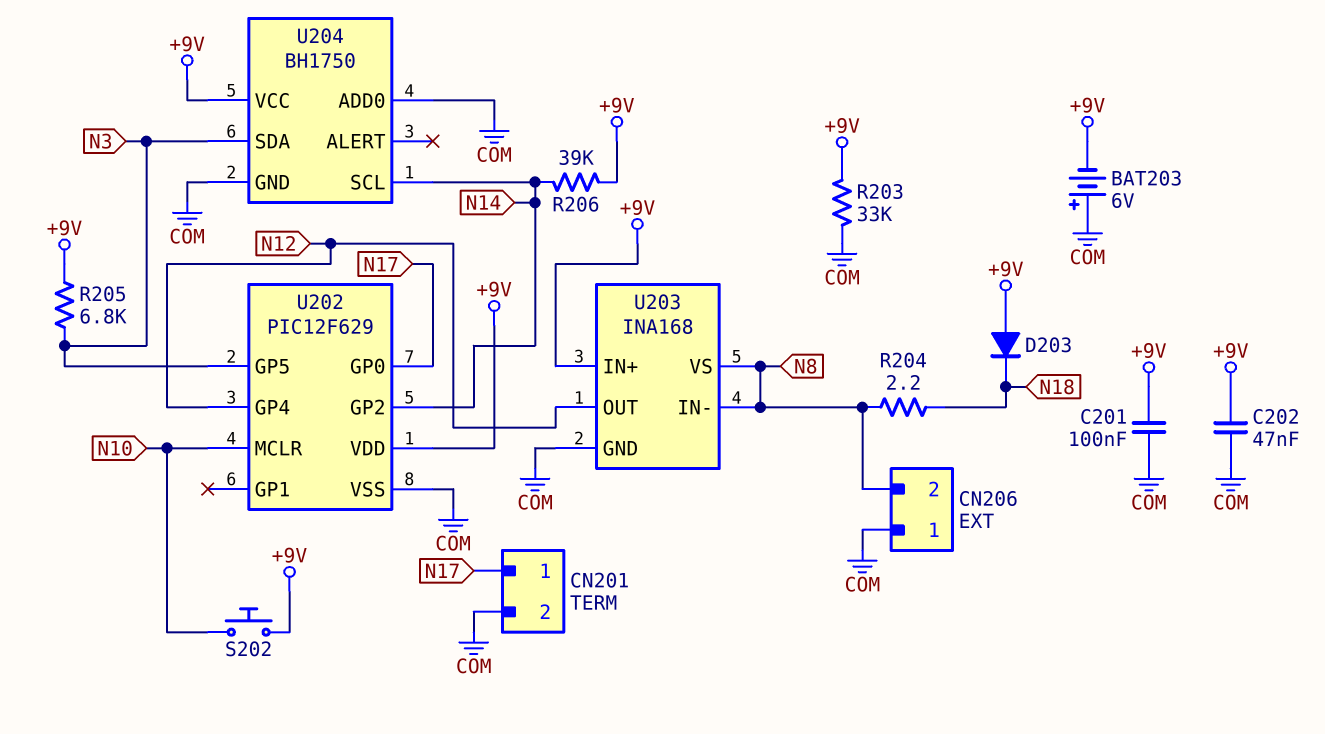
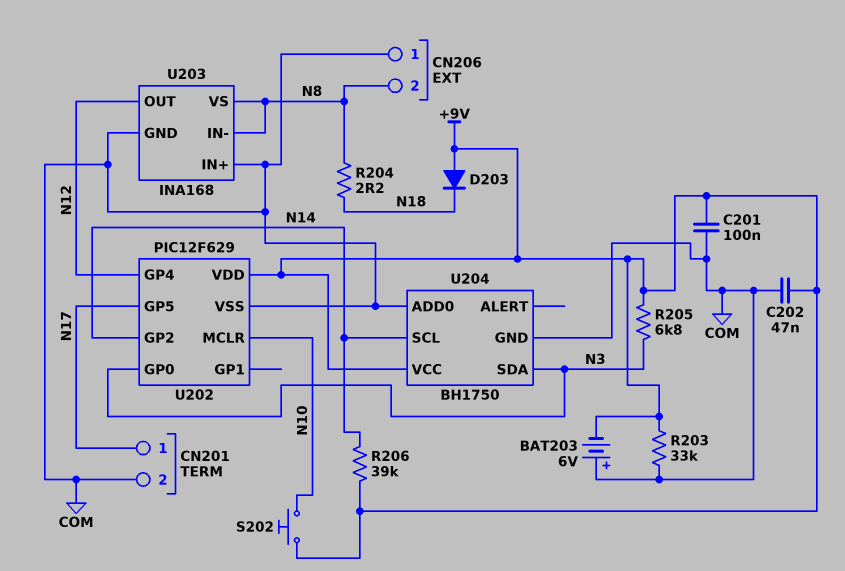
U202 pin GP0: N17 -> N3
U202 pin GP5: N3 -> N17
U203 pin IN+: +9V -> COM

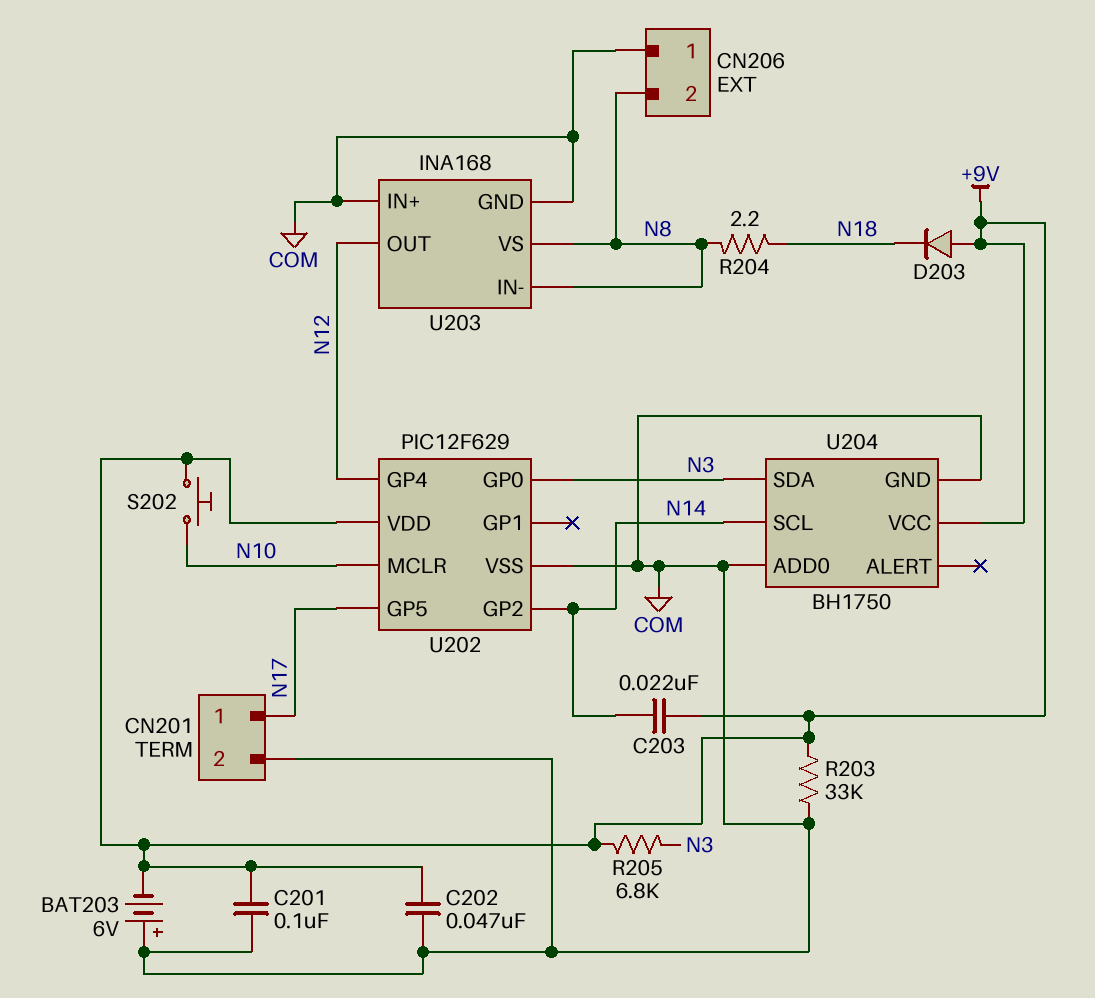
C203: none -> 22nF (+9V, N14)
R206: 39k (+9V, N14) -> none

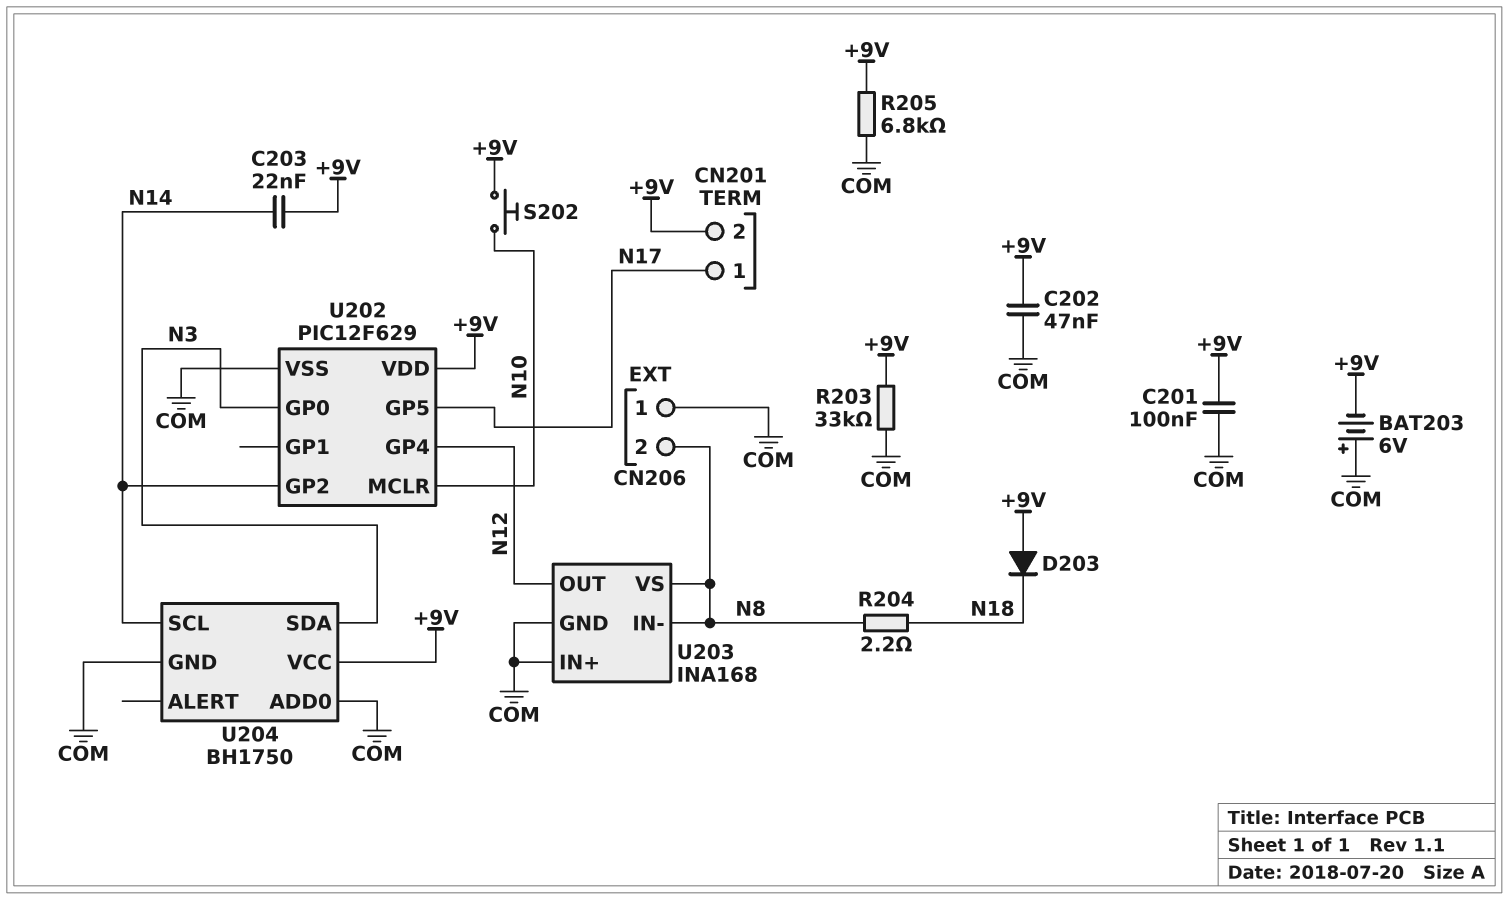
CN201 pin 2: COM -> +9V
R205: 6.8k (+9V, N3) -> 6.8k (+9V, COM)

